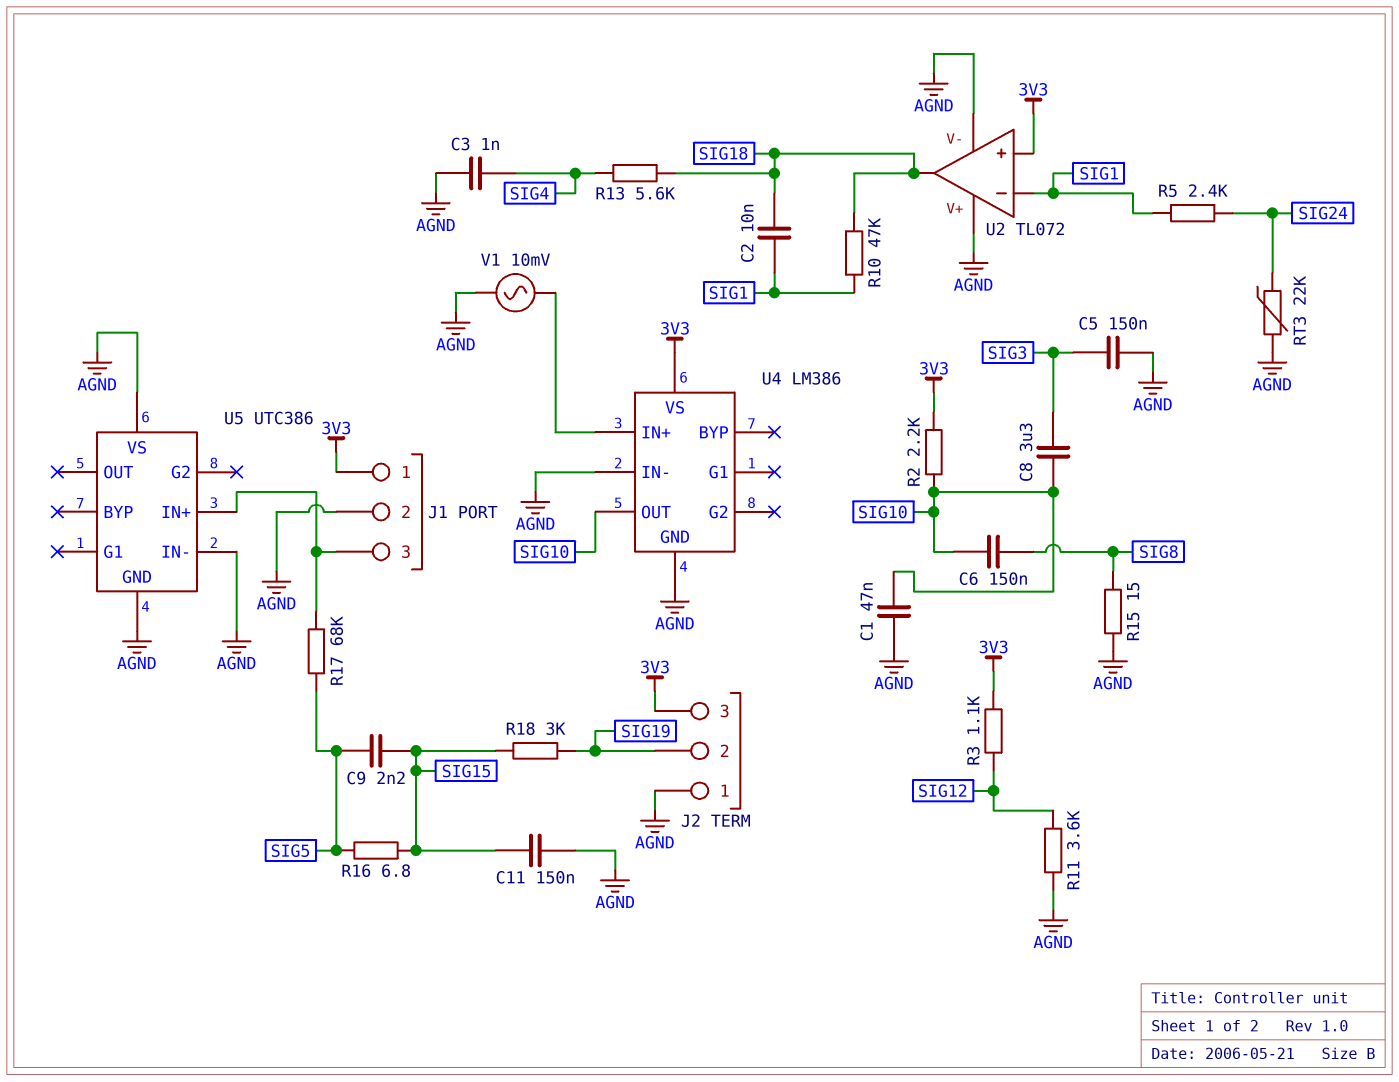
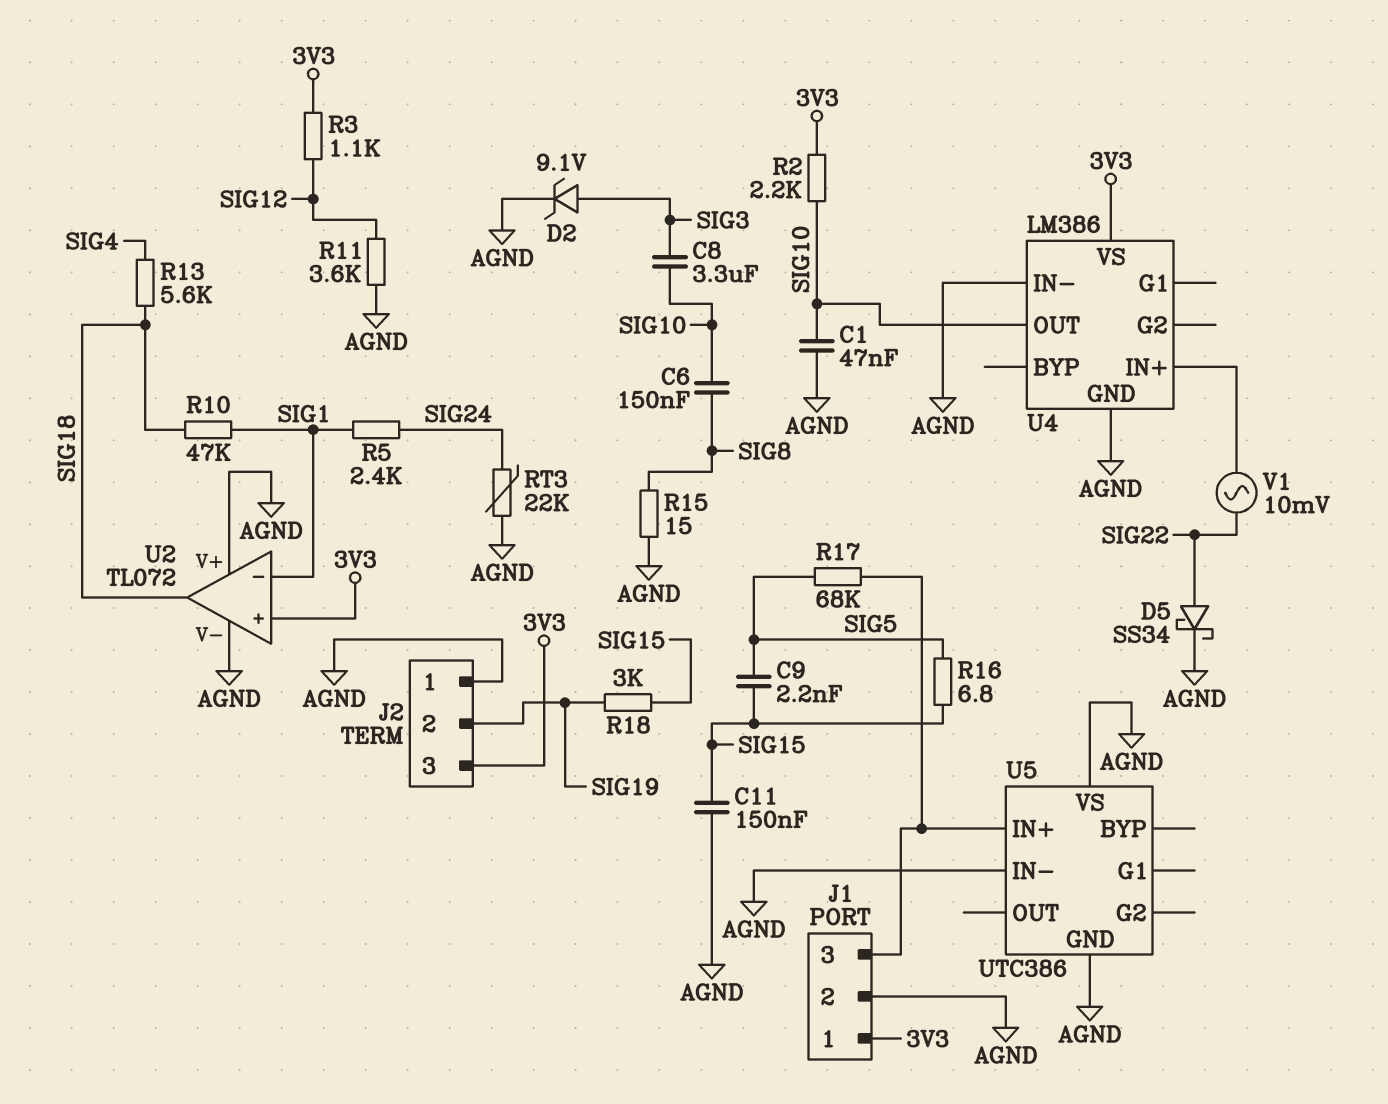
C2: 10nF (SIG1, SIG18) -> none
C3: 1nF (AGND, SIG4) -> none
C5: 150nF (AGND, SIG3) -> none
D2: none -> zener 9.1V (A SIG3, K AGND)
D5: none -> schottky SS34 (A SIG22, K AGND)
V1: AC 10mV (AGND, U4/IN+) -> AC 10mV (SIG22, U4/IN+)

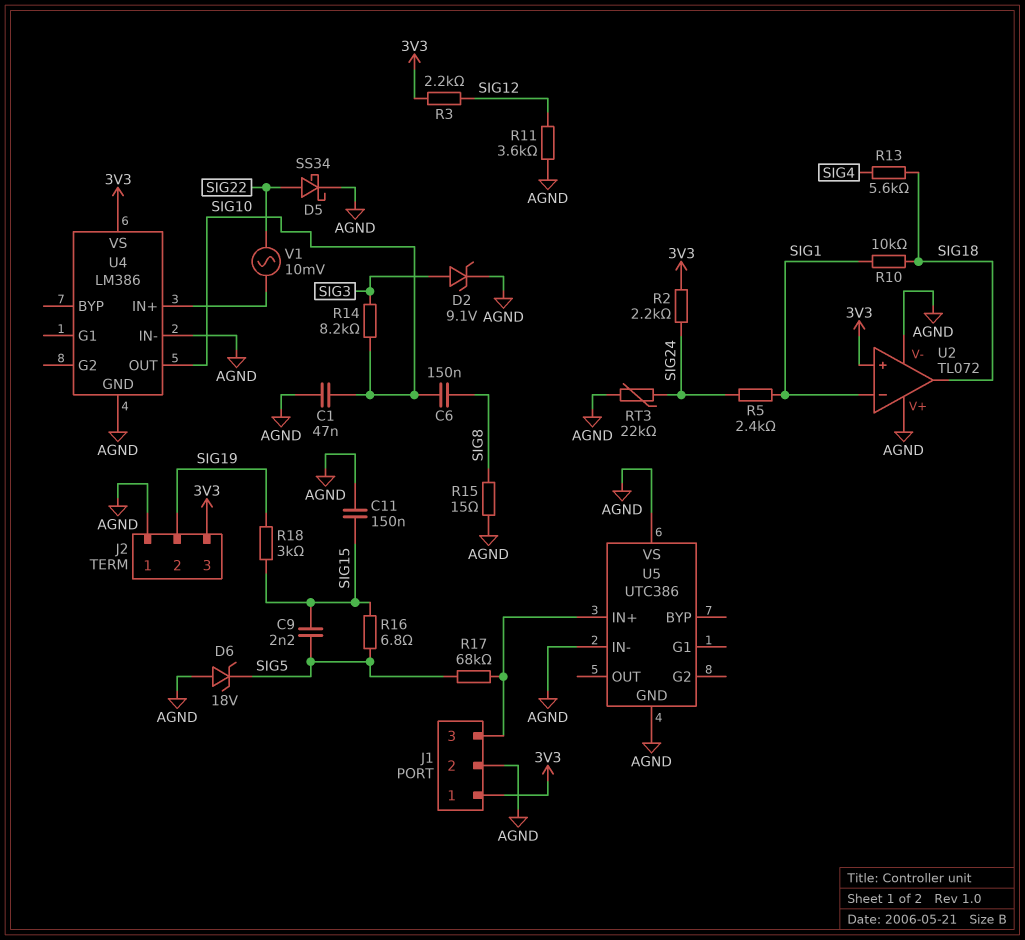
C8: 3.3uF (SIG3, SIG10) -> none
D6: none -> zener 18V (A AGND, K SIG5)
R2: 2.2k (3V3, SIG10) -> 2.2k (3V3, SIG24)
R3: 1.1k (3V3, SIG12) -> 2.2k (3V3, SIG12)
R10: 47k (SIG1, SIG18) -> 10k (SIG1, SIG18)
R14: none -> 8.2k (SIG3, SIG10)

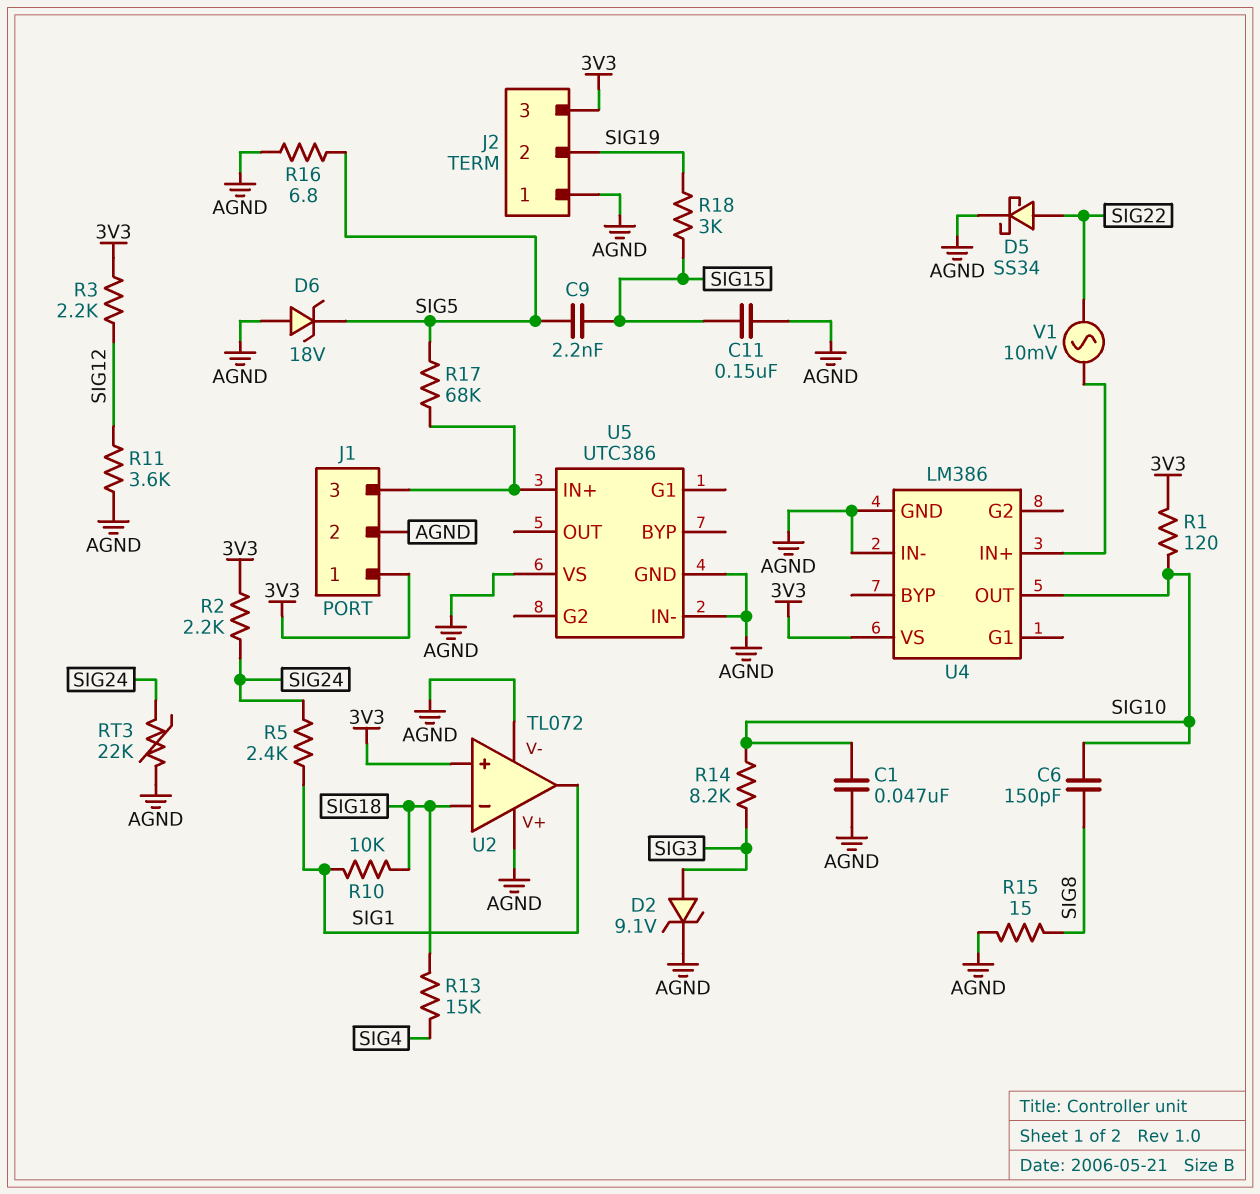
C6: 150nF (SIG8, SIG10) -> 150pF (SIG8, SIG10)
R1: none -> 120 (3V3, SIG10)
R13: 5.6k (SIG4, SIG18) -> 15k (SIG4, SIG18)
R16: 6.8 (SIG5, SIG15) -> 6.8 (AGND, SIG5)
U2 pin in-: SIG1 -> SIG18
U2 pin out: SIG18 -> SIG1

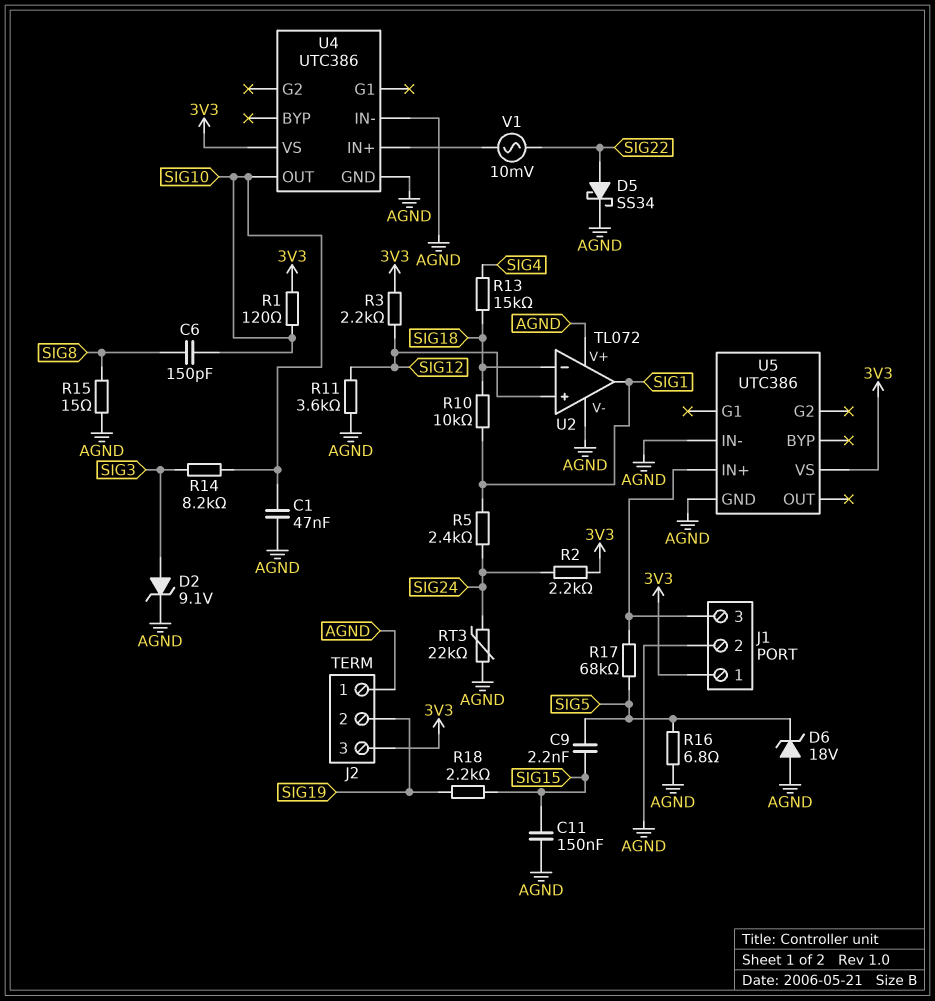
R18: 3k (SIG15, SIG19) -> 2.2k (SIG15, SIG19)
U2 pin in+: 3V3 -> SIG12
U4: LM386 -> UTC386
U5 pin VS: AGND -> 3V3

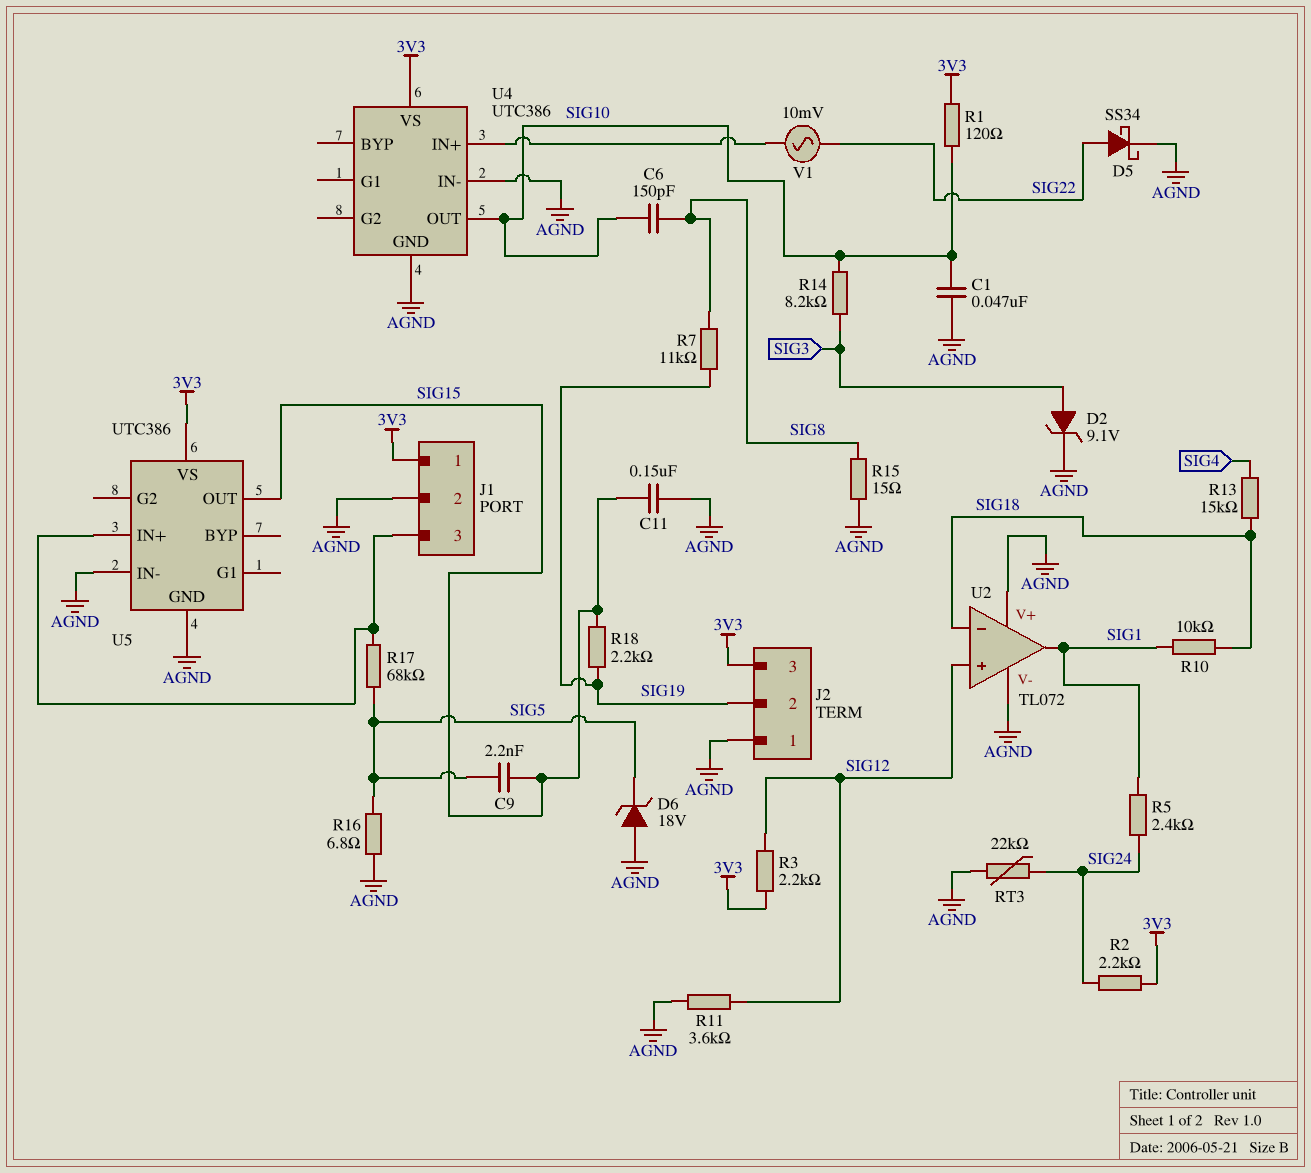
R7: none -> 11k (SIG8, SIG19)
U5 pin OUT: none -> SIG15

